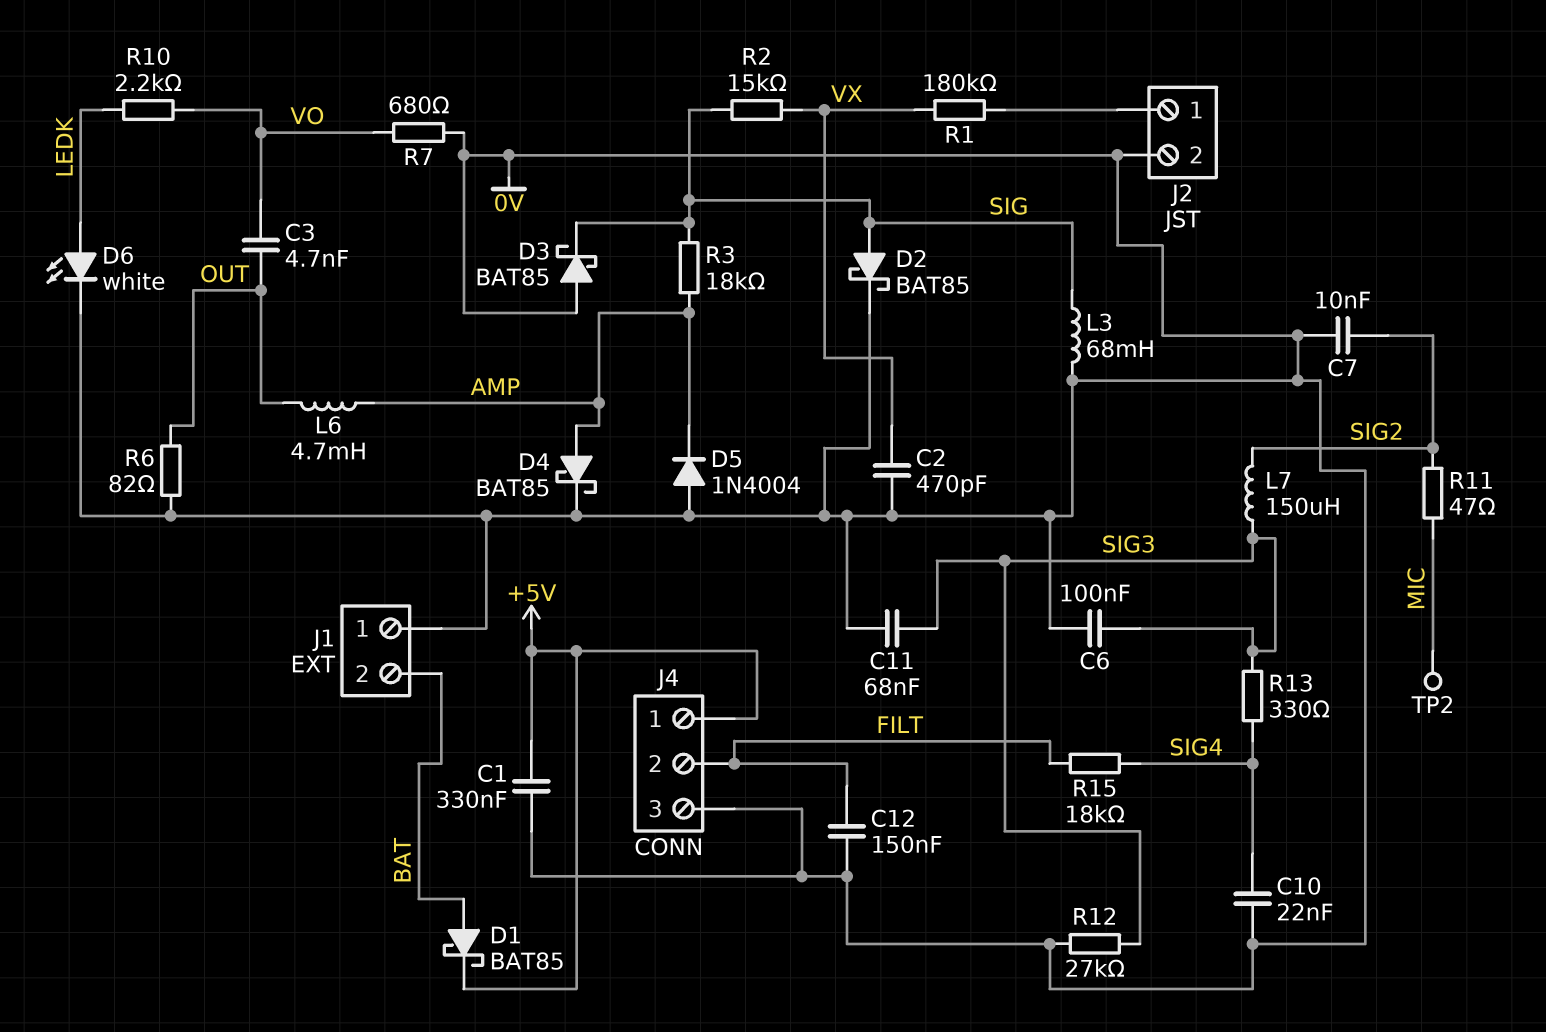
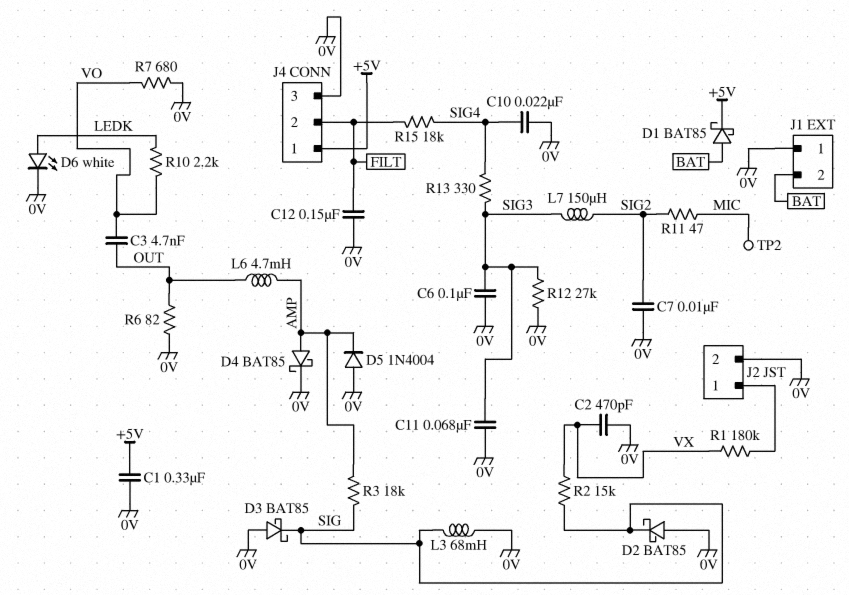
D2: schottky BAT85 (A SIG, K 0V) -> schottky BAT85 (A 0V, K SIG)

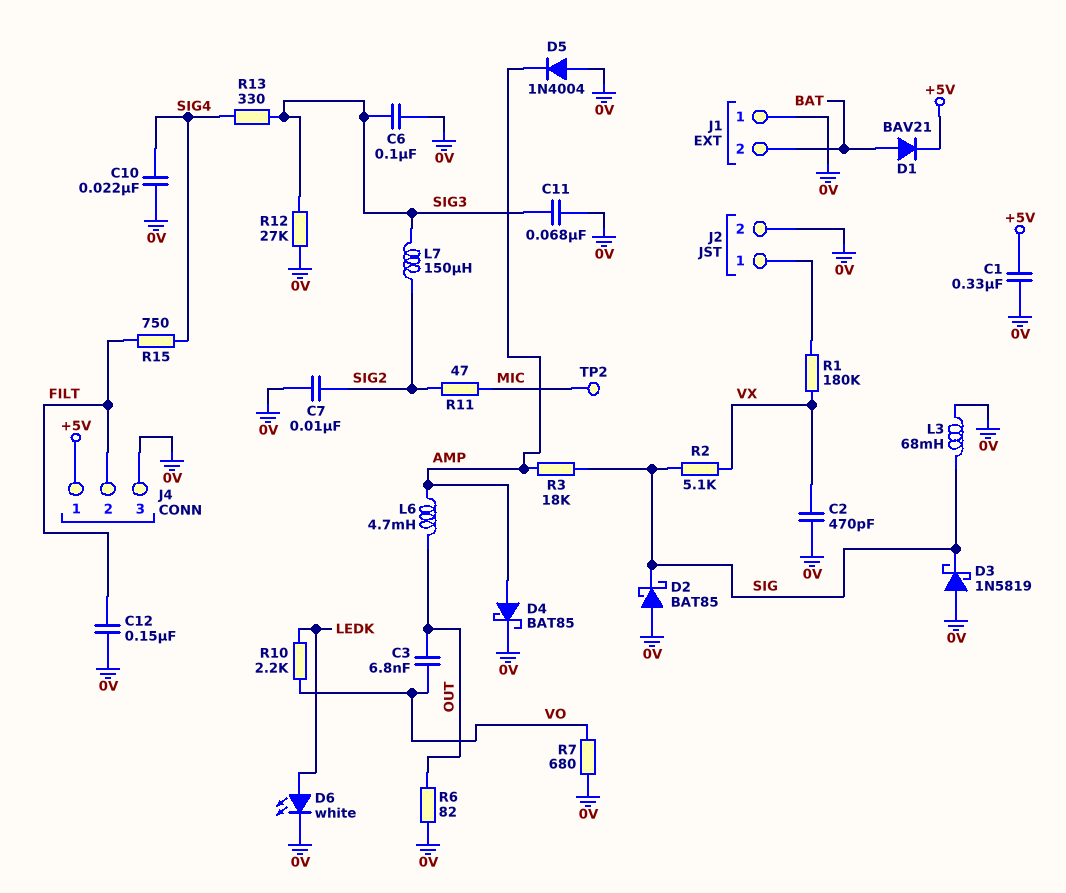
C3: 4.7nF (OUT, VO) -> 6.8nF (OUT, VO)
D1: schottky BAT85 (A BAT, K +5V) -> diode BAV21 (A BAT, K +5V)
D3: schottky BAT85 (A 0V, K SIG) -> schottky 1N5819 (A 0V, K SIG)
R2: 15k (SIG, VX) -> 5.1k (SIG, VX)
R15: 18k (FILT, SIG4) -> 750 (FILT, SIG4)

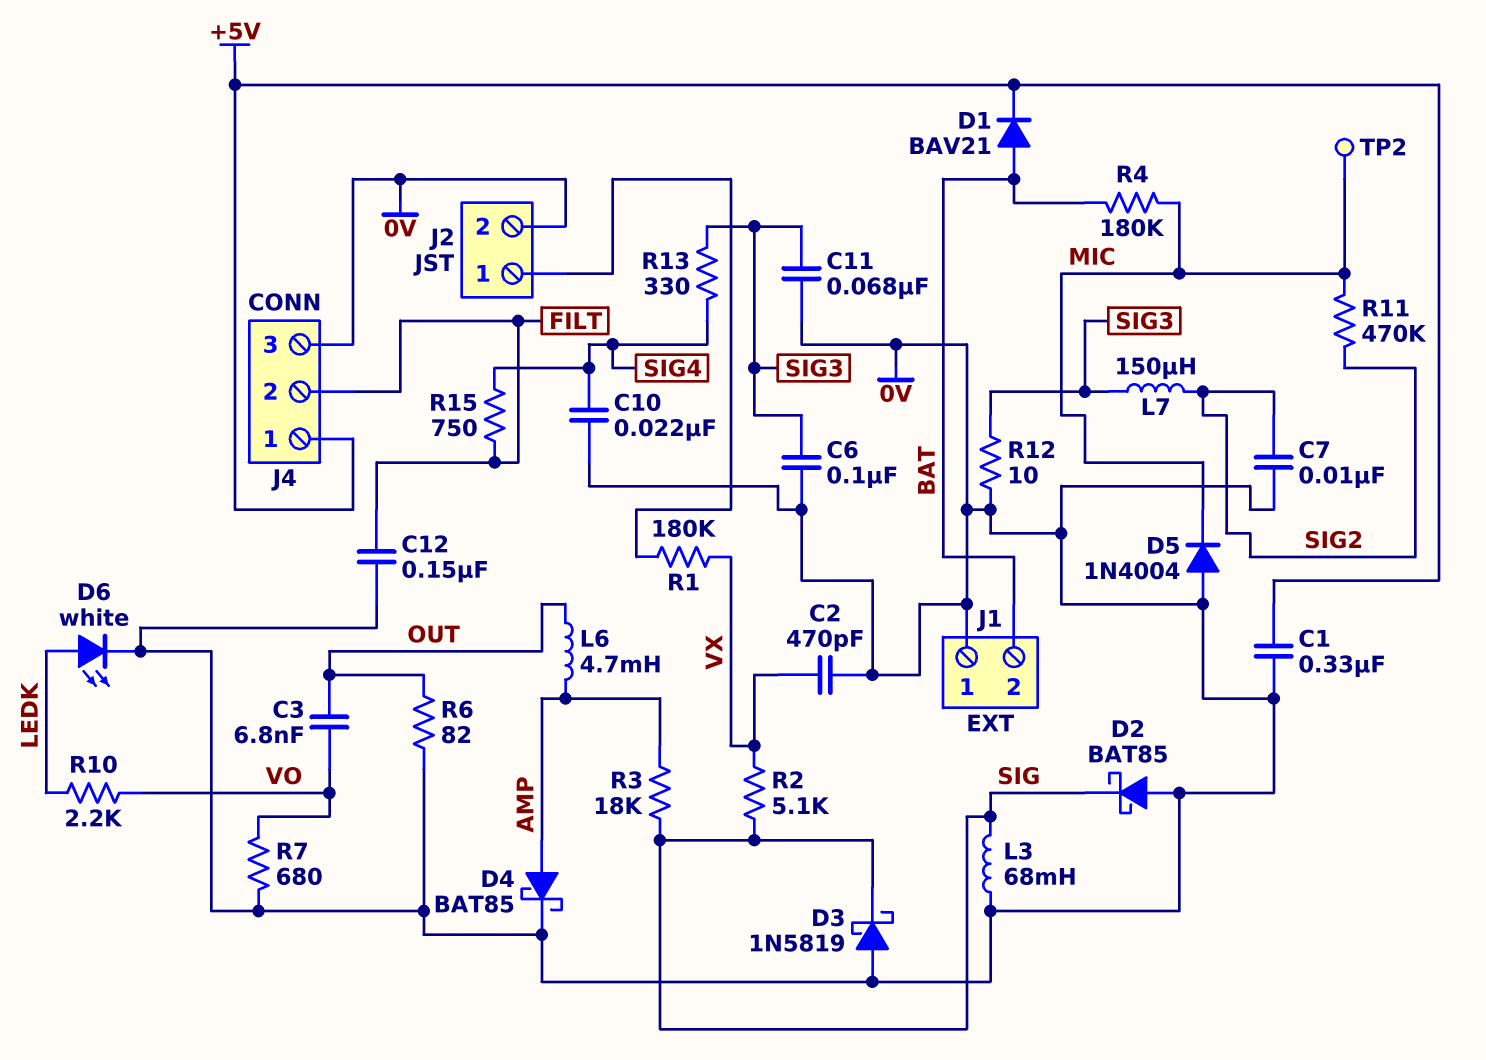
D5: diode 1N4004 (A 0V, K AMP) -> diode 1N4004 (A 0V, K MIC)
R4: none -> 180k (BAT, MIC)
R11: 47 (MIC, SIG2) -> 470k (MIC, SIG2)
R12: 27k (0V, SIG3) -> 10 (0V, SIG3)

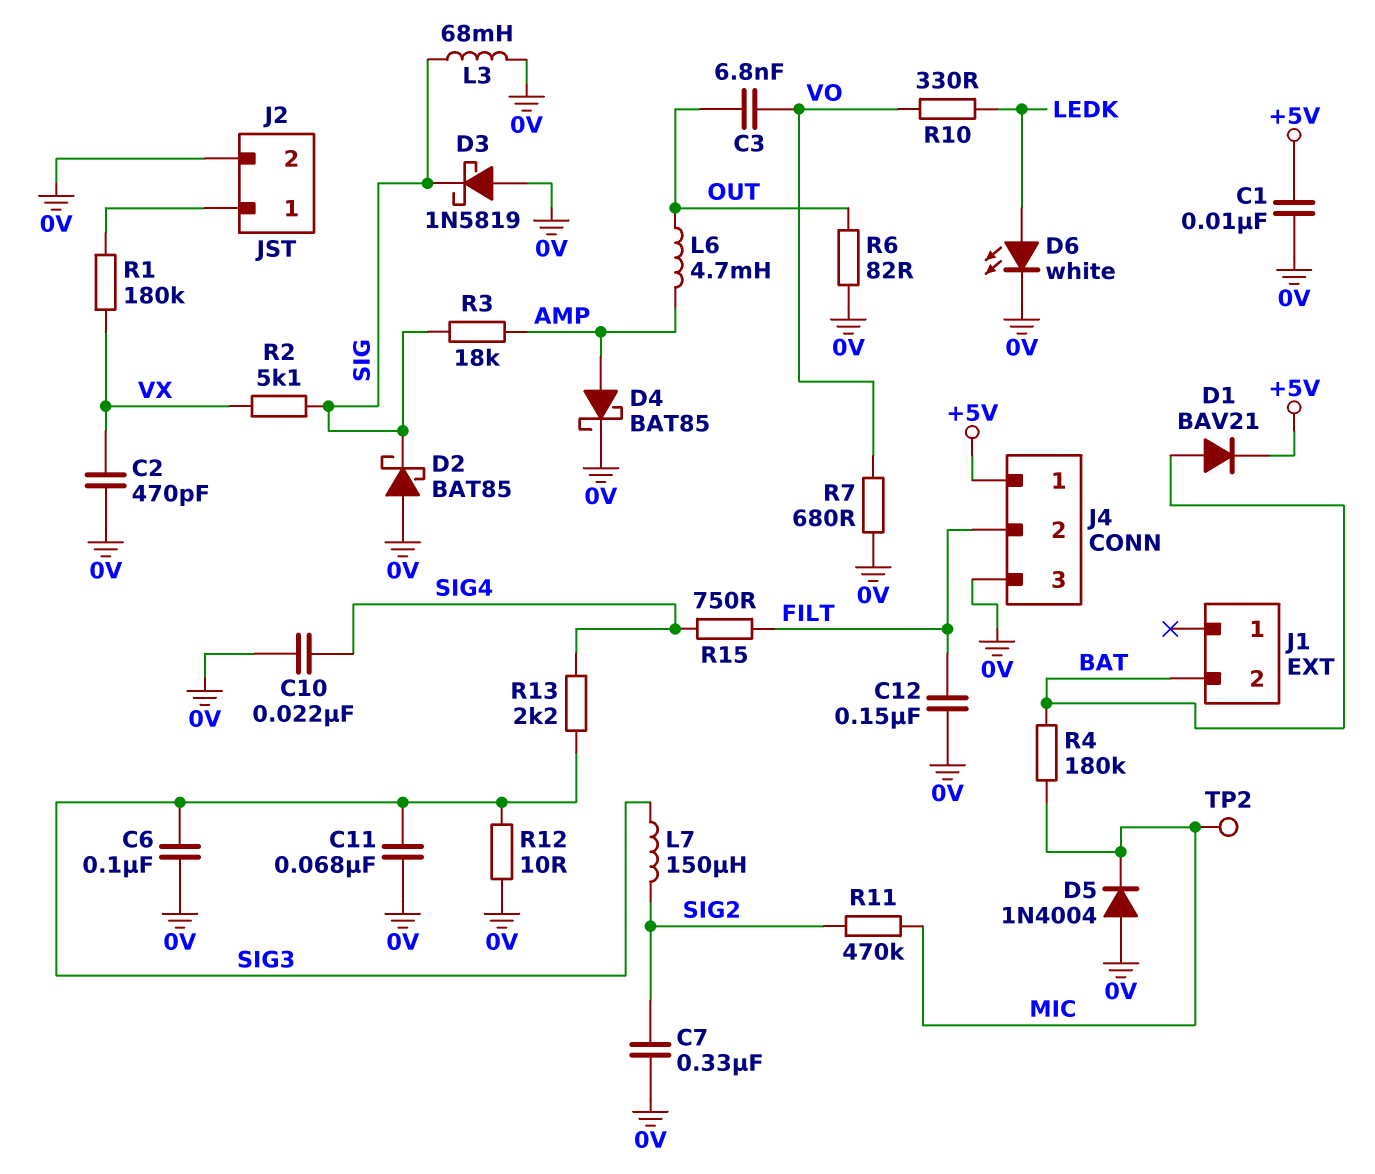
C1: 330nF (+5V, 0V) -> 10nF (+5V, 0V)
C7: 10nF (0V, SIG2) -> 330nF (0V, SIG2)
J1 pin 1: 0V -> none
R10: 2.2k (LEDK, VO) -> 330 (LEDK, VO)
R13: 330 (SIG3, SIG4) -> 2.2k (SIG3, SIG4)

